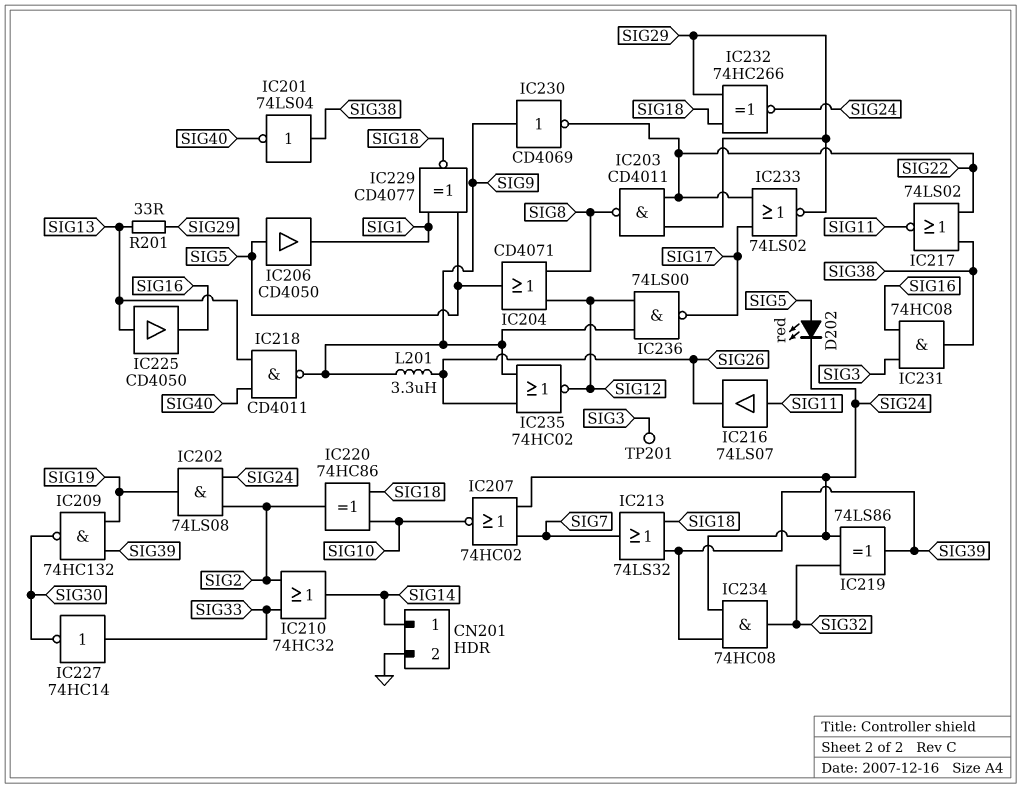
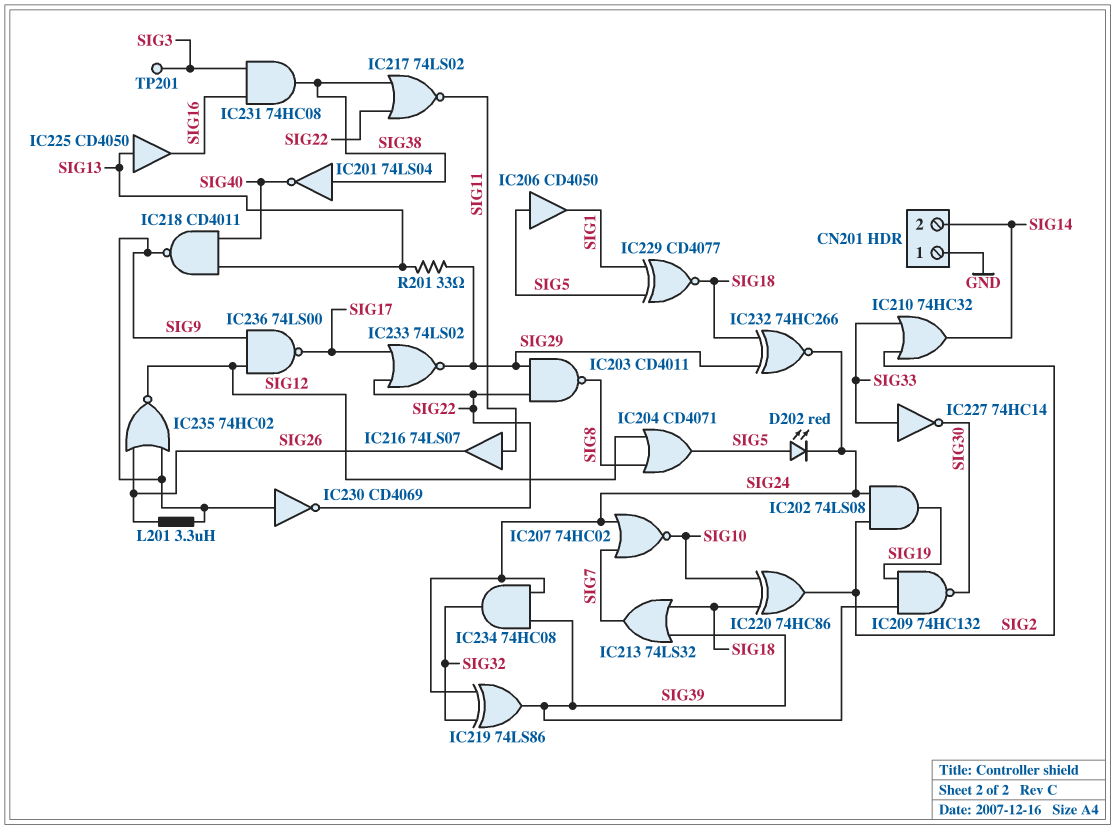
CN201 pin 1: SIG14 -> GND
CN201 pin 2: GND -> SIG14

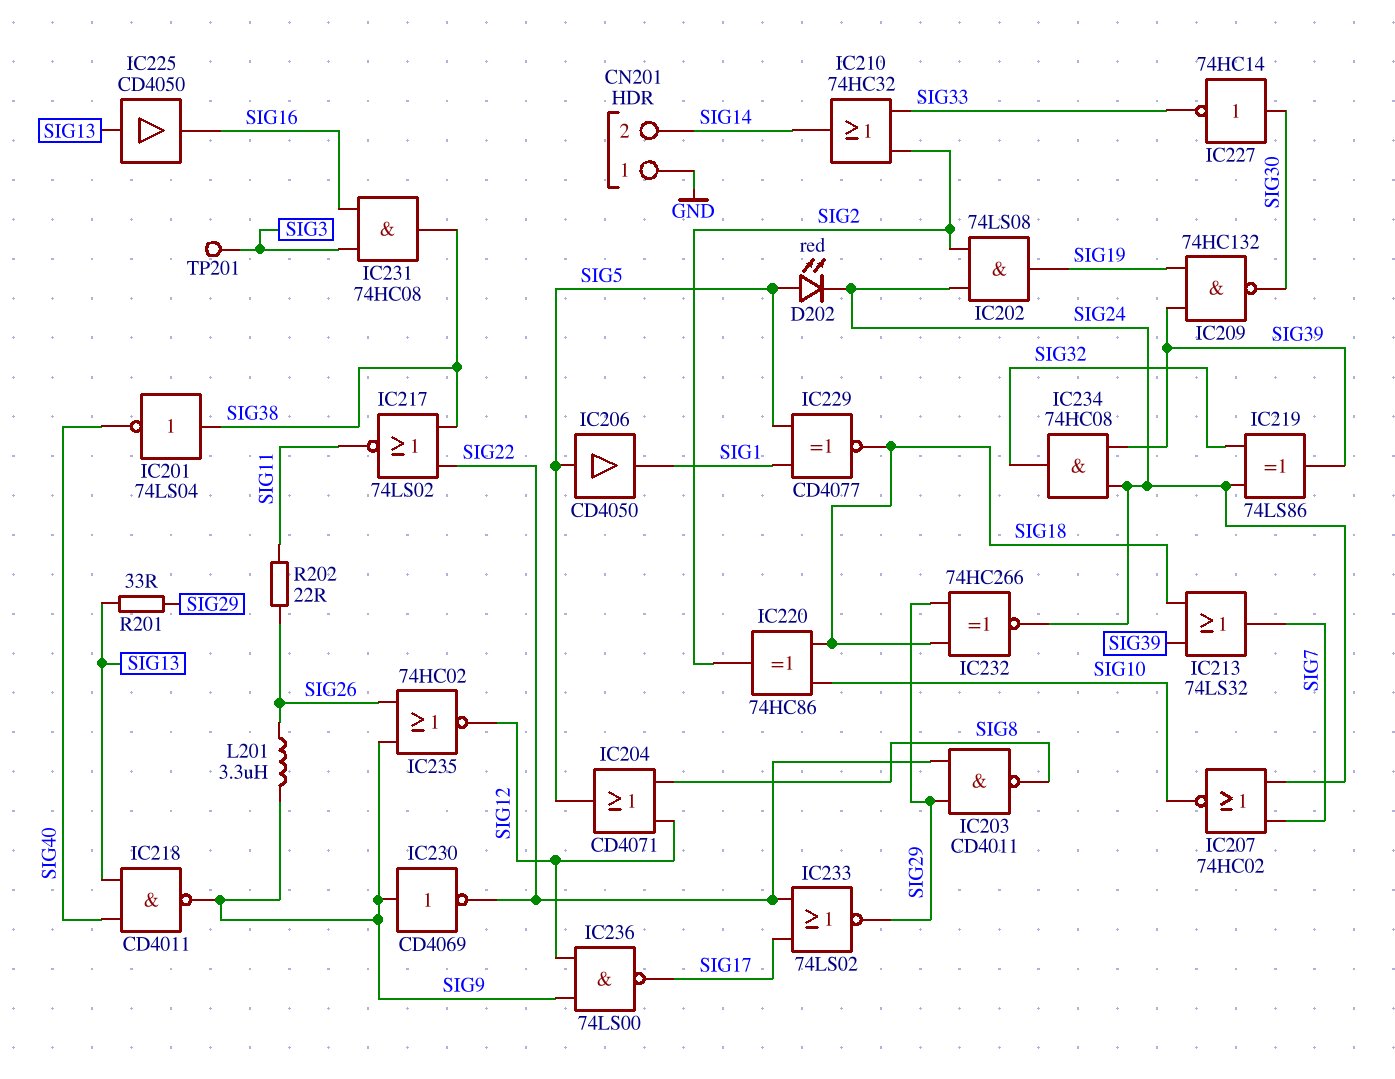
IC216: buffer 74LS07 (in SIG11, out SIG26) -> none
IC227: NOT 74HC14 (in SIG33, out SIG30) -> NOT 74HC14 (in SIG30, out SIG33)
R202: none -> 22 (SIG11, SIG26)

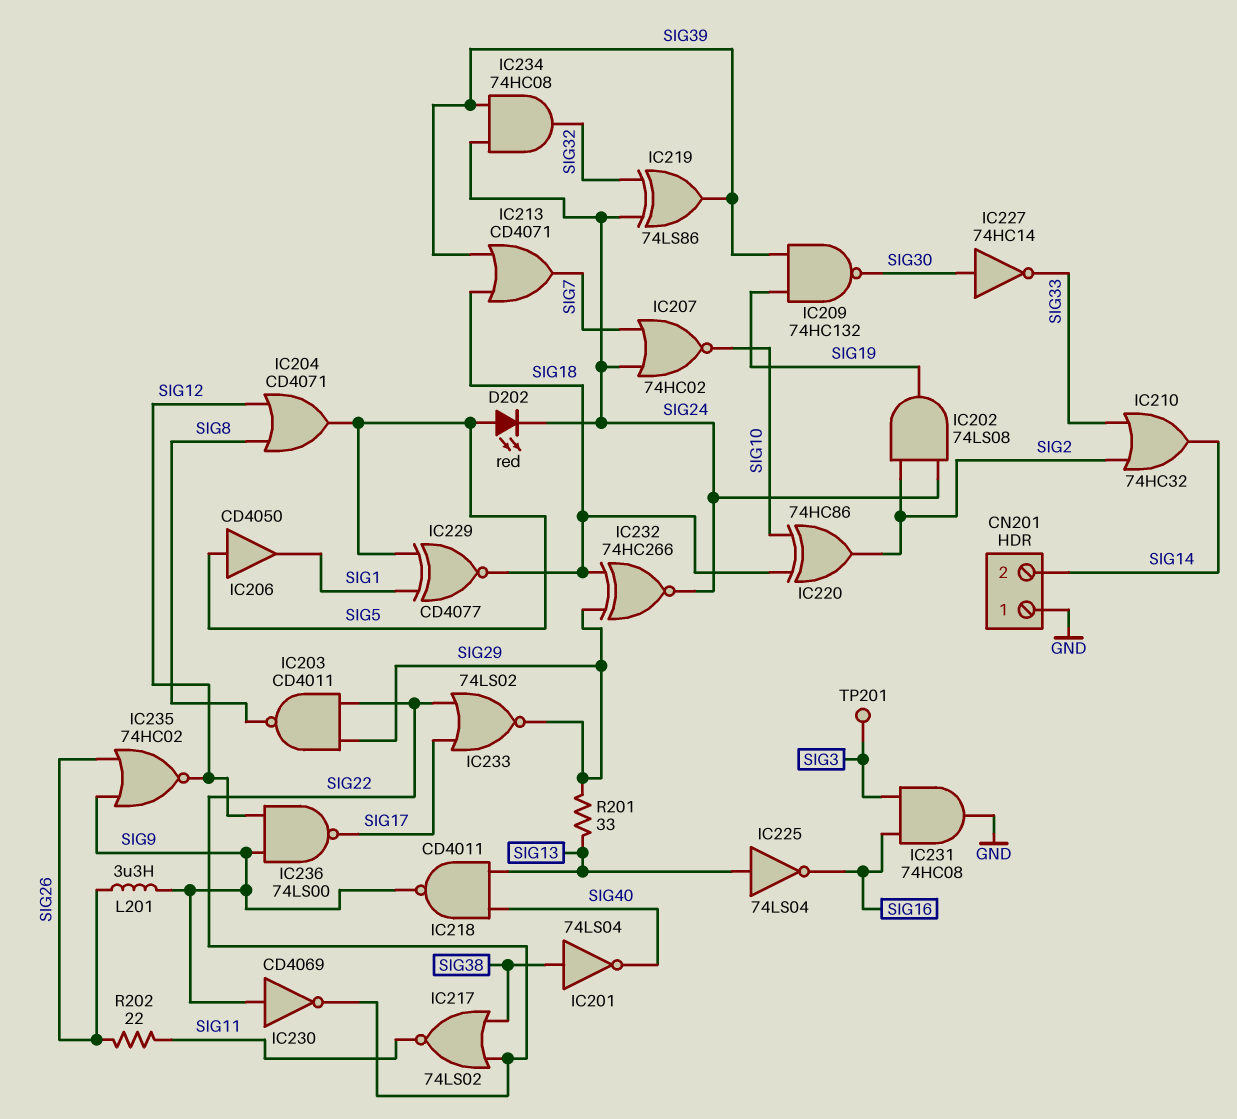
IC213: OR 74LS32 (in SIG18, in SIG39, out SIG7) -> OR CD4071 (in SIG18, in SIG39, out SIG7)
IC225: buffer CD4050 (in SIG13, out SIG16) -> NOT 74LS04 (in SIG13, out SIG16)
IC231: AND 74HC08 (in SIG3, in SIG16, out SIG38) -> AND 74HC08 (in SIG3, in SIG16, out GND)

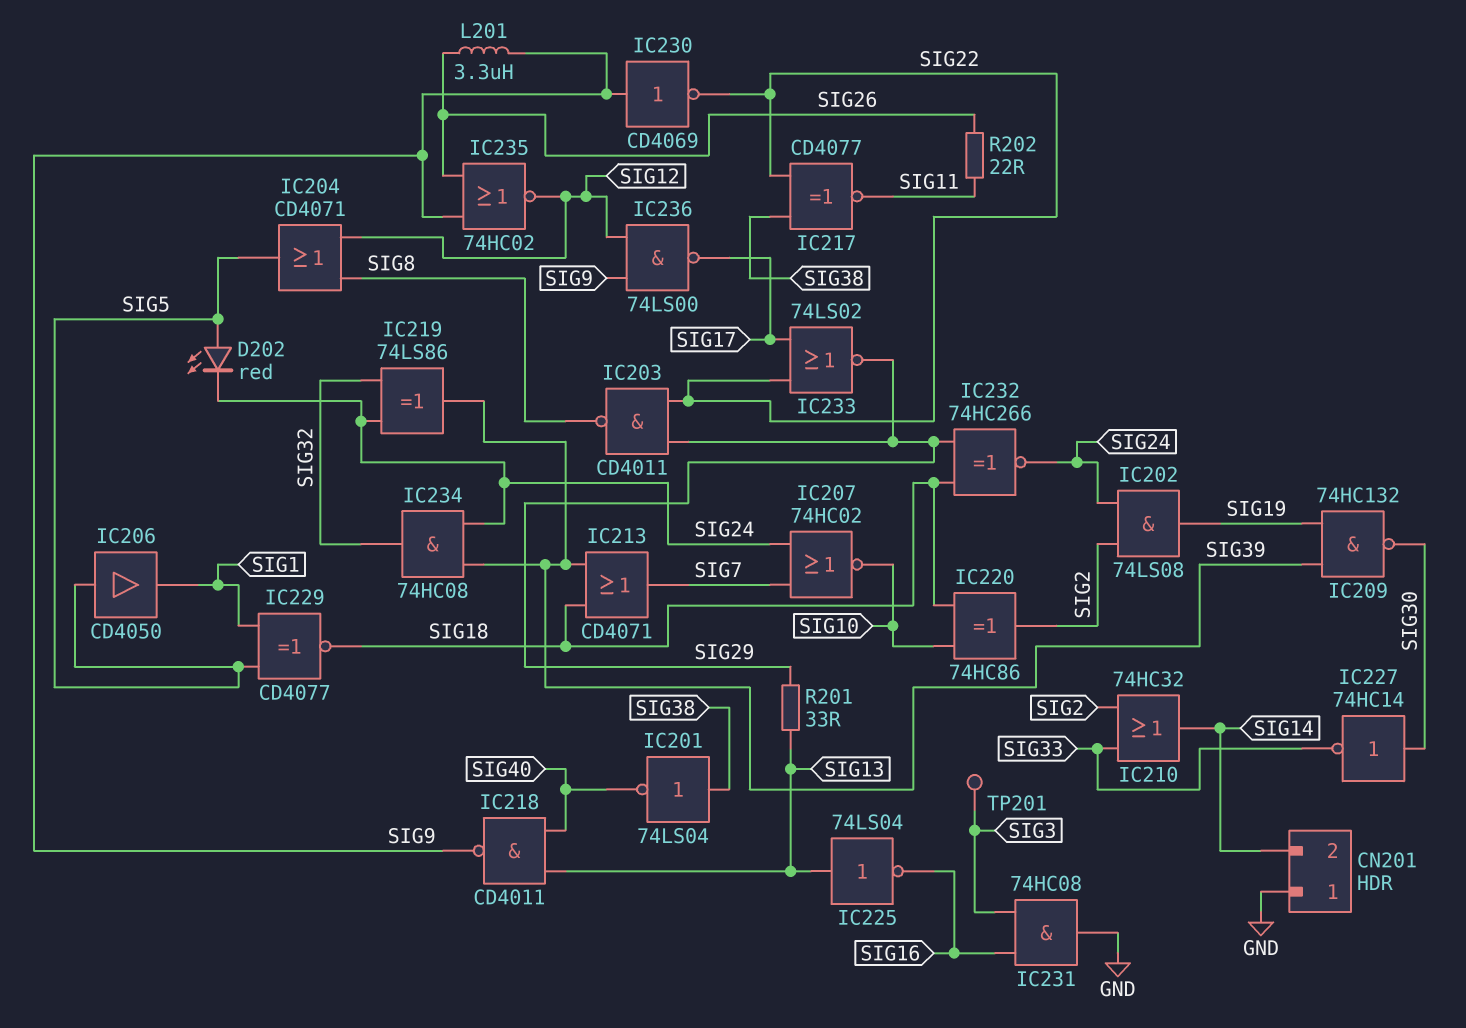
IC217: NOR 74LS02 (in SIG22, in SIG38, out SIG11) -> XNOR CD4077 (in SIG22, in SIG38, out SIG11)

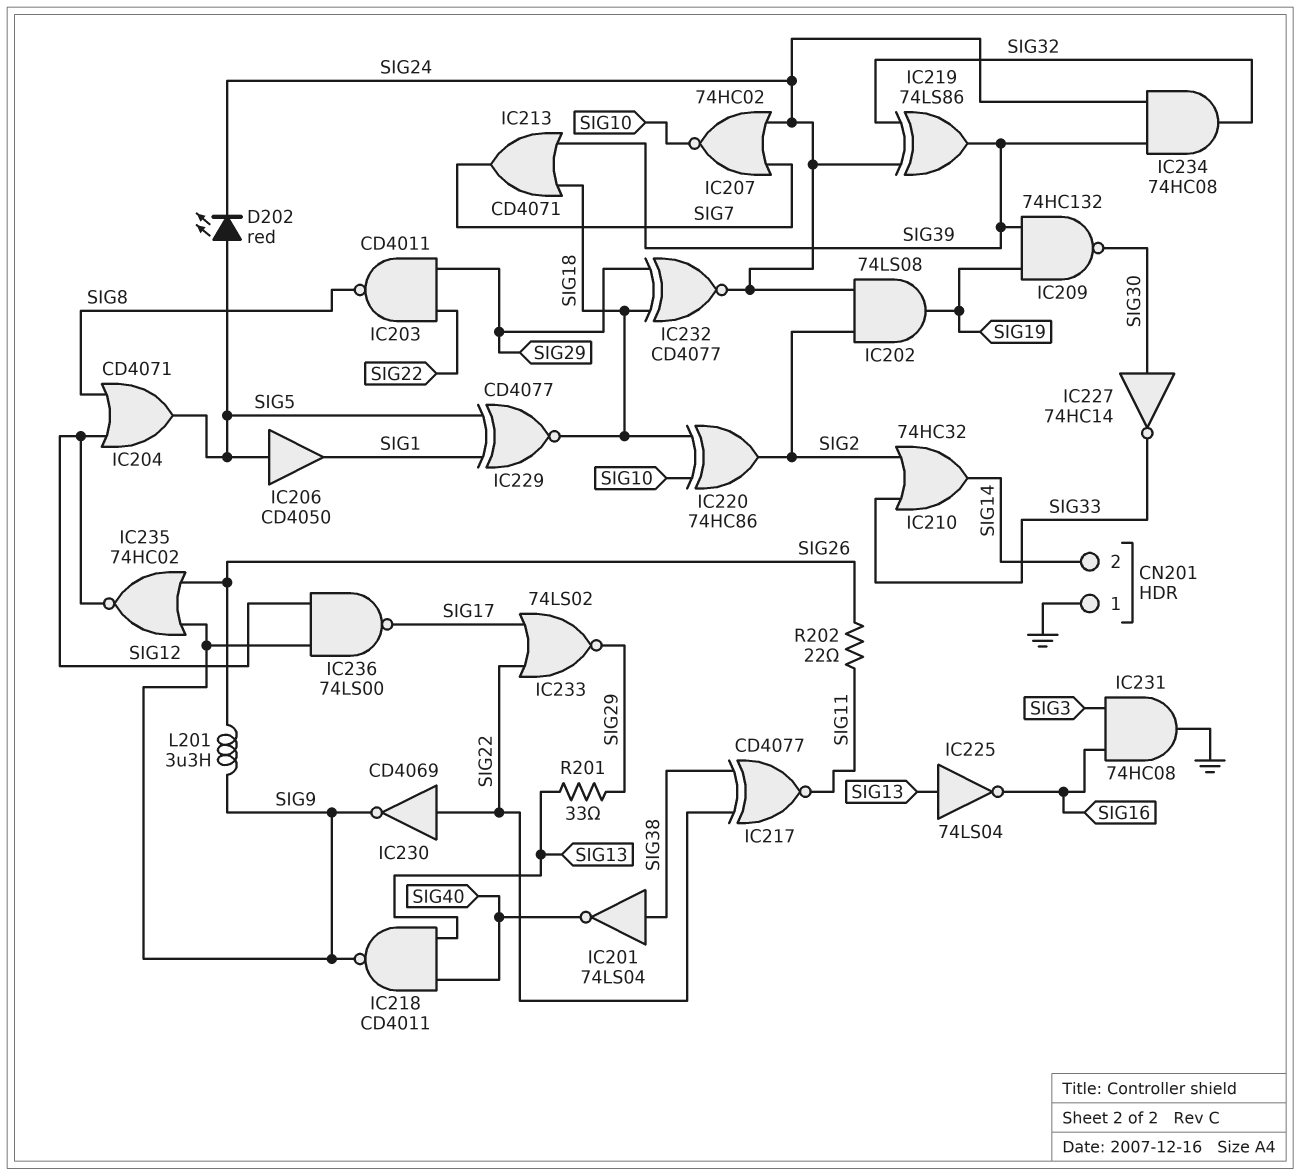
IC230: NOT CD4069 (in SIG9, out SIG22) -> NOT CD4069 (in SIG22, out SIG9)
IC232: XNOR 74HC266 (in SIG18, in SIG29, out SIG24) -> XNOR CD4077 (in SIG18, in SIG29, out SIG24)
TP201: test point (SIG3) -> none

